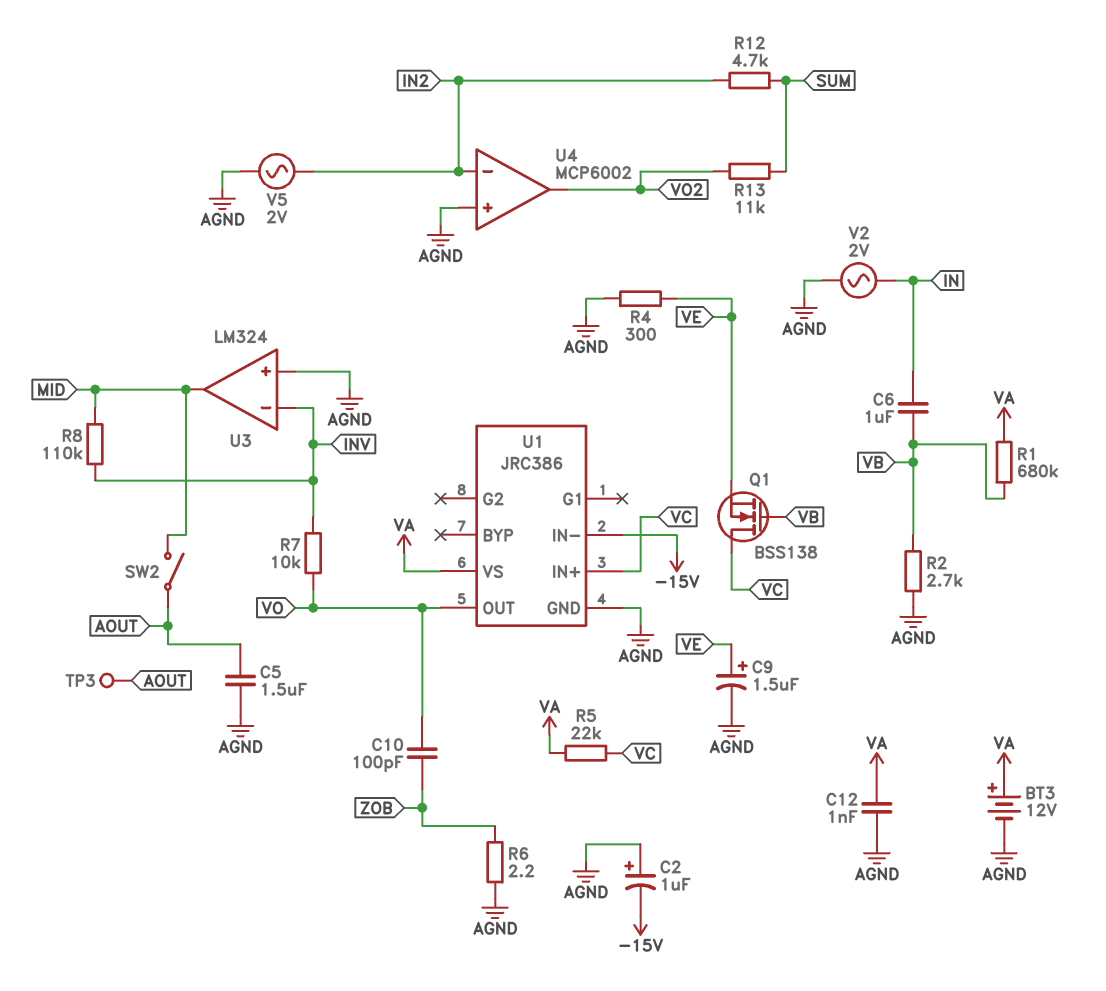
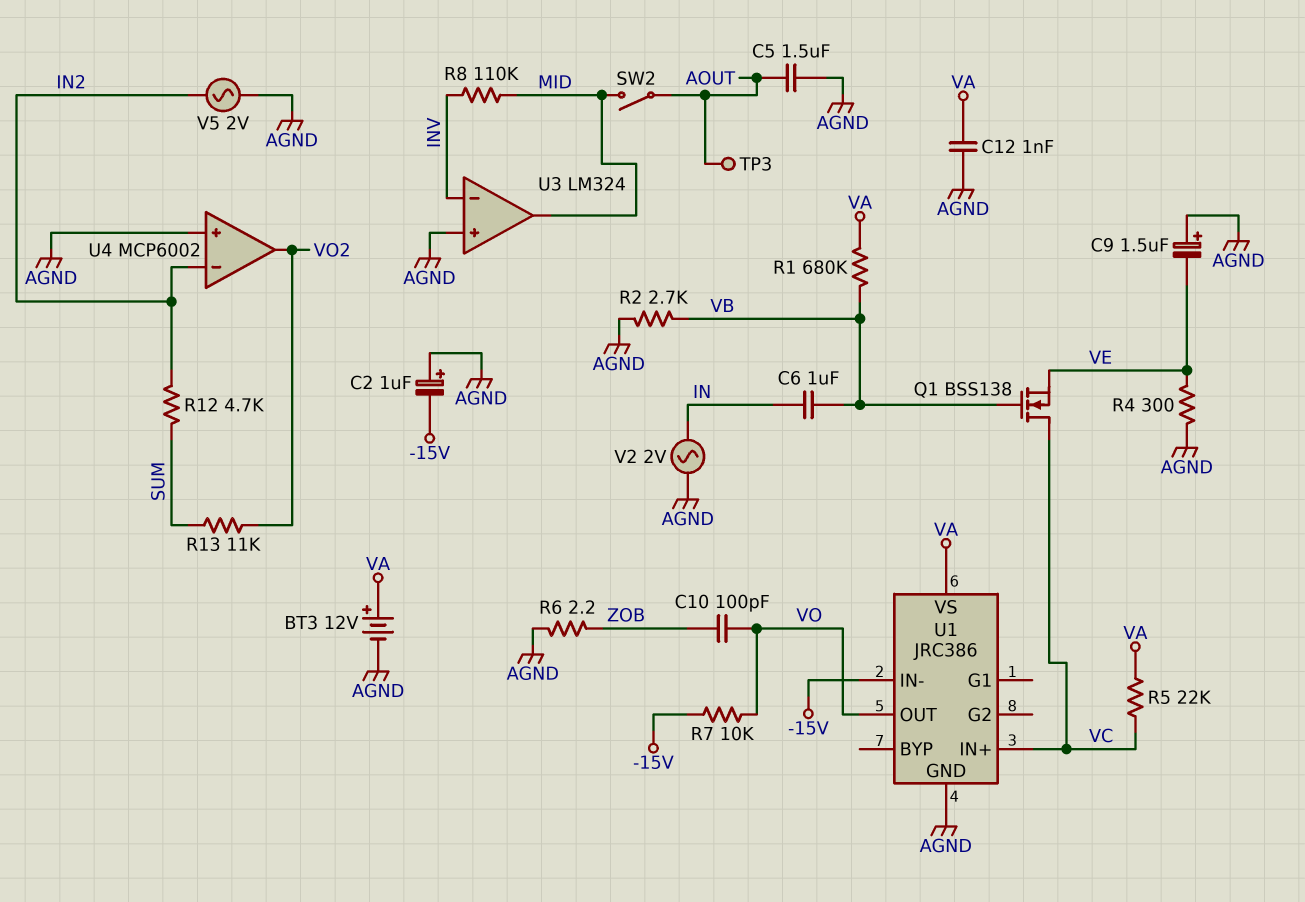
C9: 1.5uF (plus VE, minus AGND) -> 1.5uF (plus AGND, minus VE)
R7: 10k (INV, VO) -> 10k (-15V, VO)

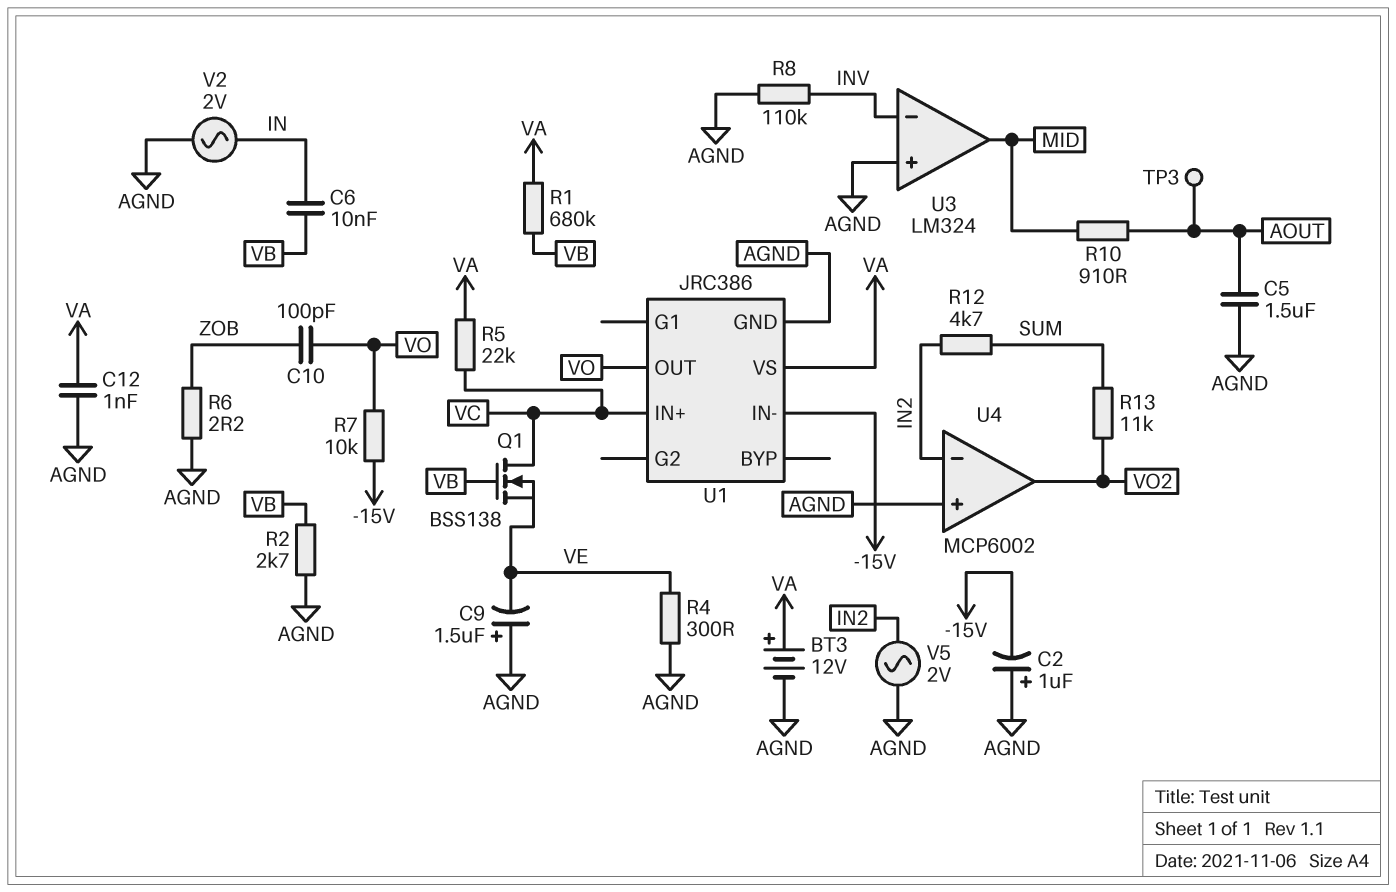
C6: 1uF (IN, VB) -> 10nF (IN, VB)
R8: 110k (INV, MID) -> 110k (AGND, INV)
R10: none -> 910 (AOUT, MID)
SW2: switch (AOUT, MID) -> none

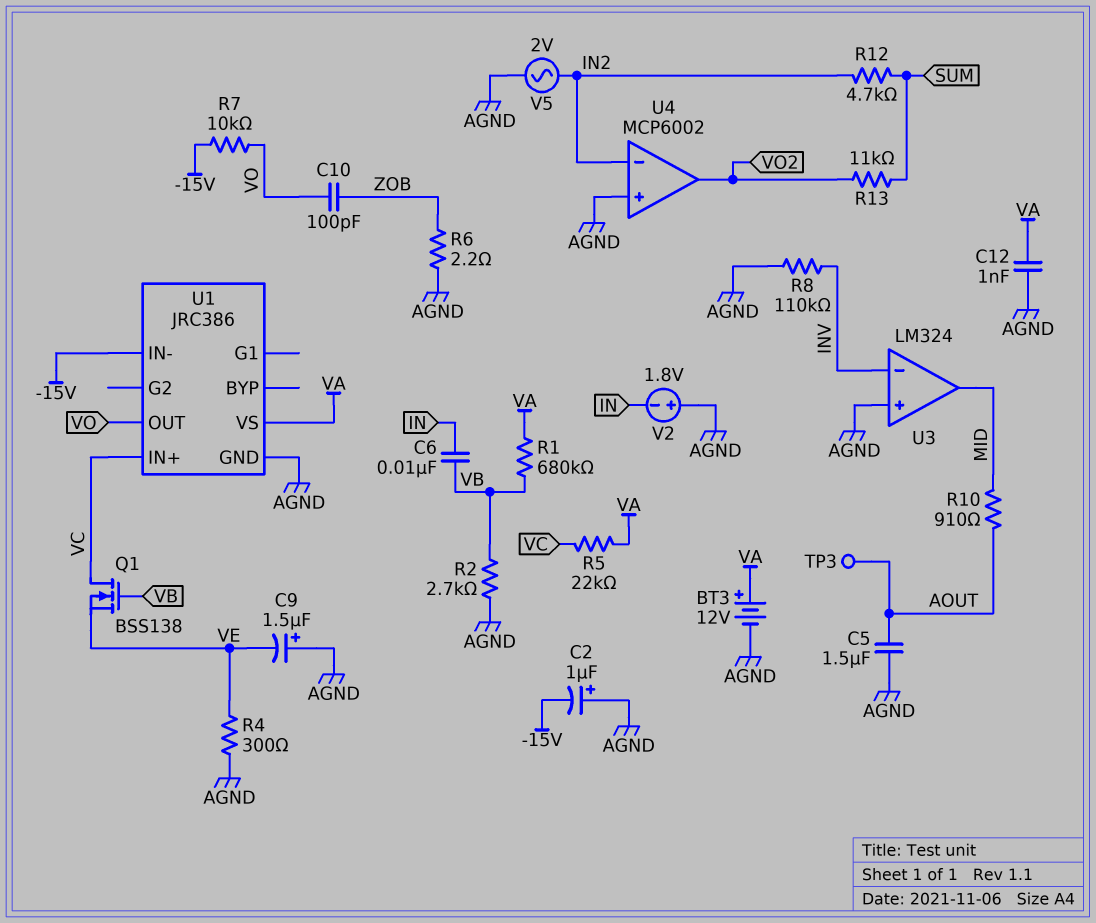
V2: AC 2V (AGND, IN) -> 1.8V (plus AGND, minus IN)

